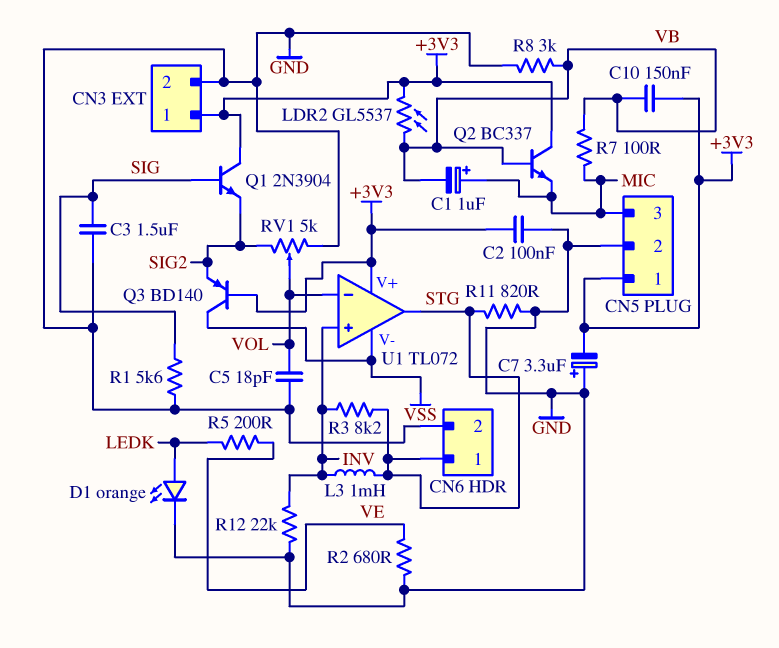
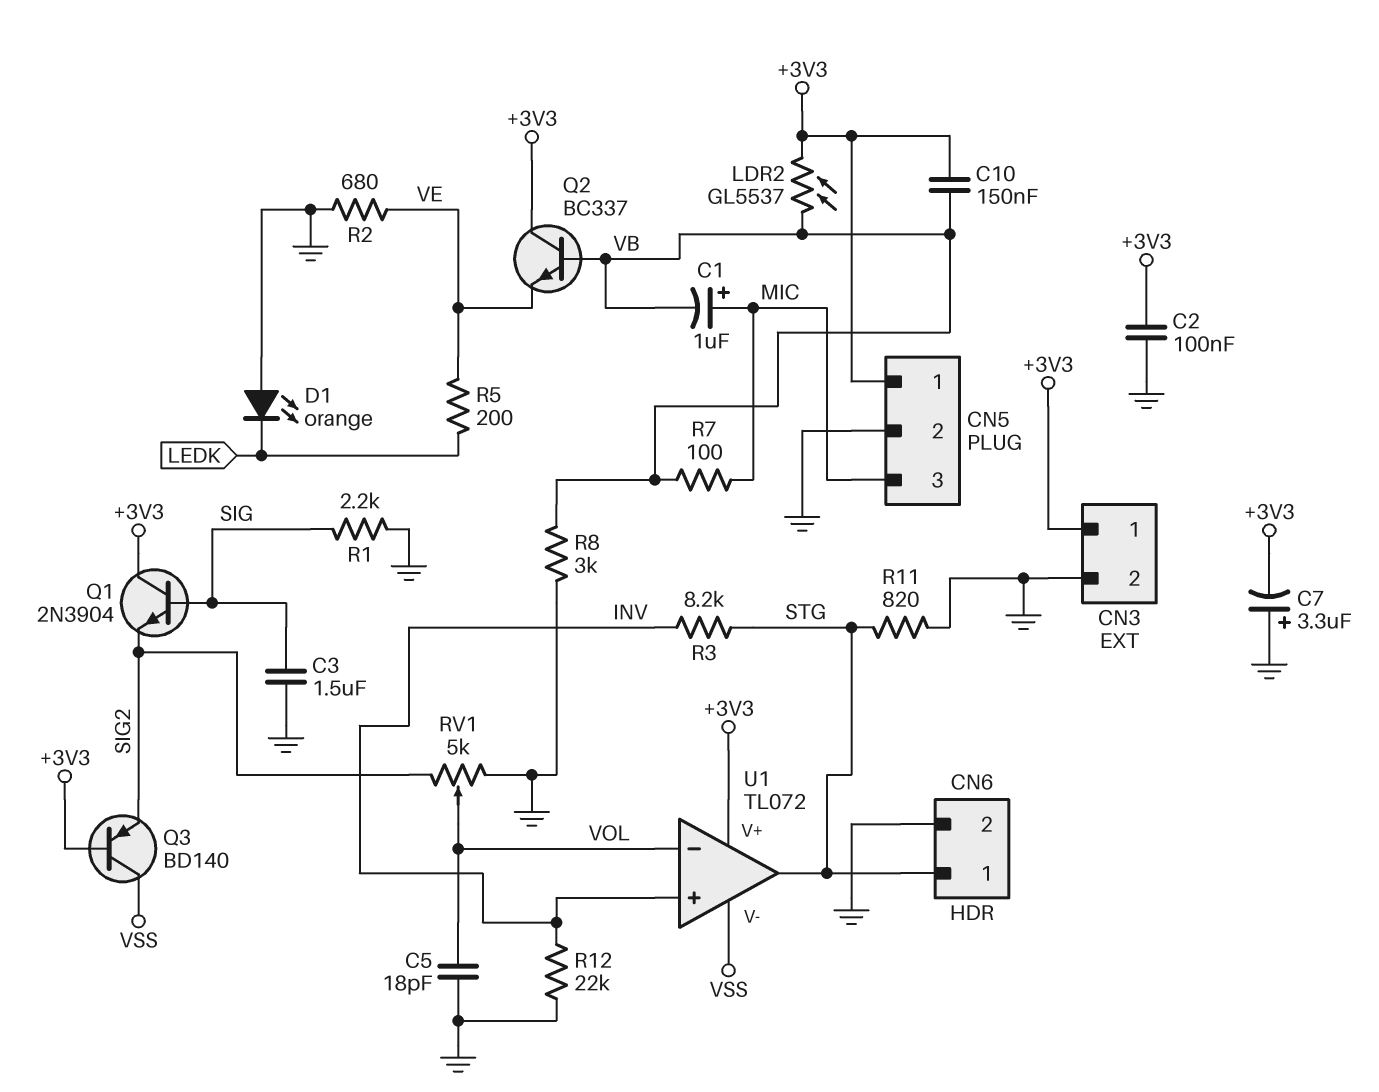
D1: LED orange (A LEDK, K GND) -> LED orange (A GND, K LEDK)
L3: 1mH (INV, STG) -> none
Q2: NPN BC337 (B VB, C +3V3, E MIC) -> NPN BC337 (B VB, C +3V3, E VE)
R1: 5.6k (GND, SIG) -> 2.2k (GND, SIG)

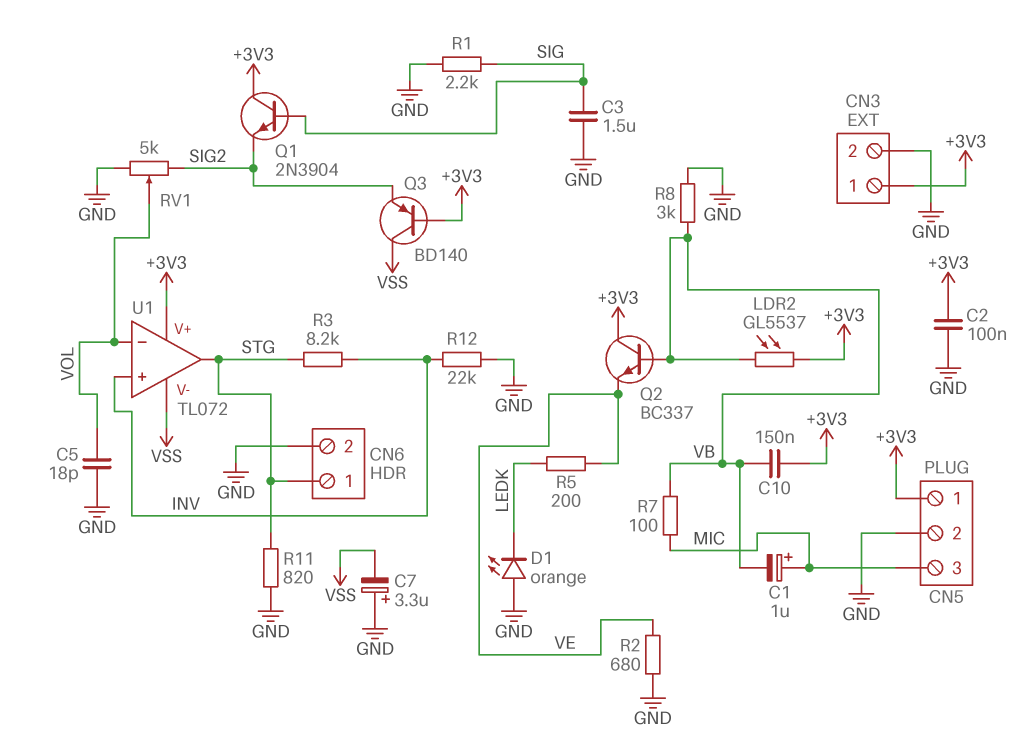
C7: 3.3uF (plus GND, minus +3V3) -> 3.3uF (plus GND, minus VSS)

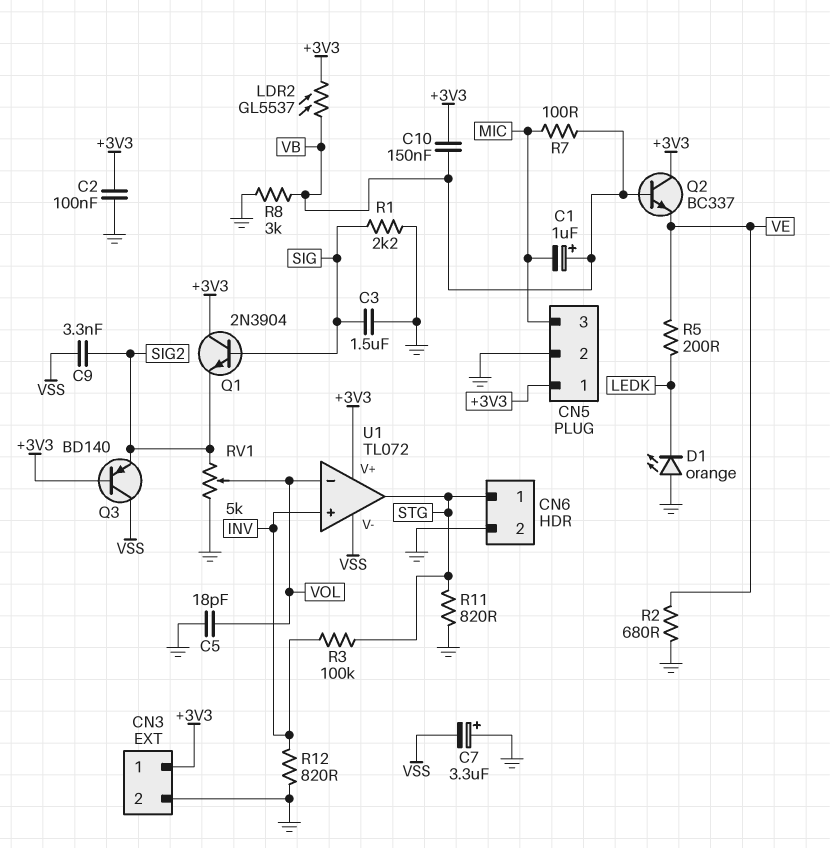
C1: 1uF (plus MIC, minus VB) -> 1uF (plus VB, minus MIC)
C9: none -> 3.3nF (SIG2, VSS)
R3: 8.2k (INV, STG) -> 100k (INV, STG)
R12: 22k (GND, INV) -> 820 (GND, INV)

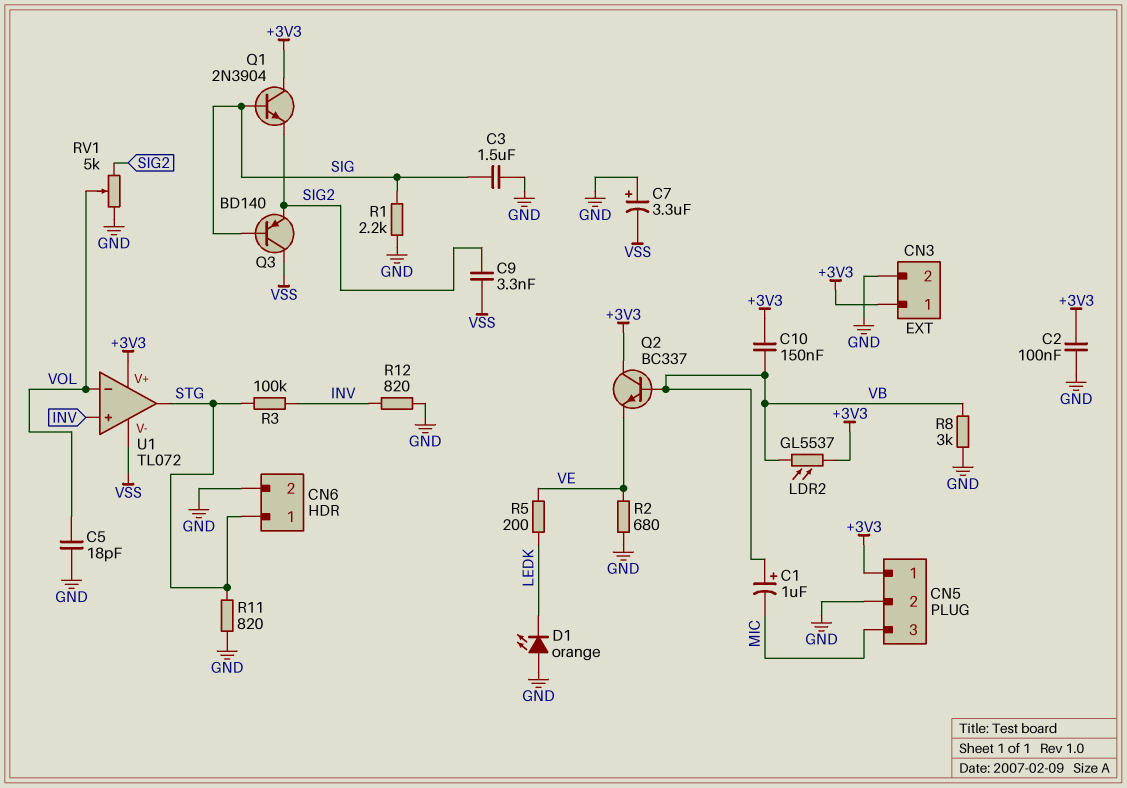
Q3: PNP BD140 (B +3V3, C VSS, E SIG2) -> PNP BD140 (B SIG, C VSS, E SIG2)
R7: 100 (MIC, VB) -> none

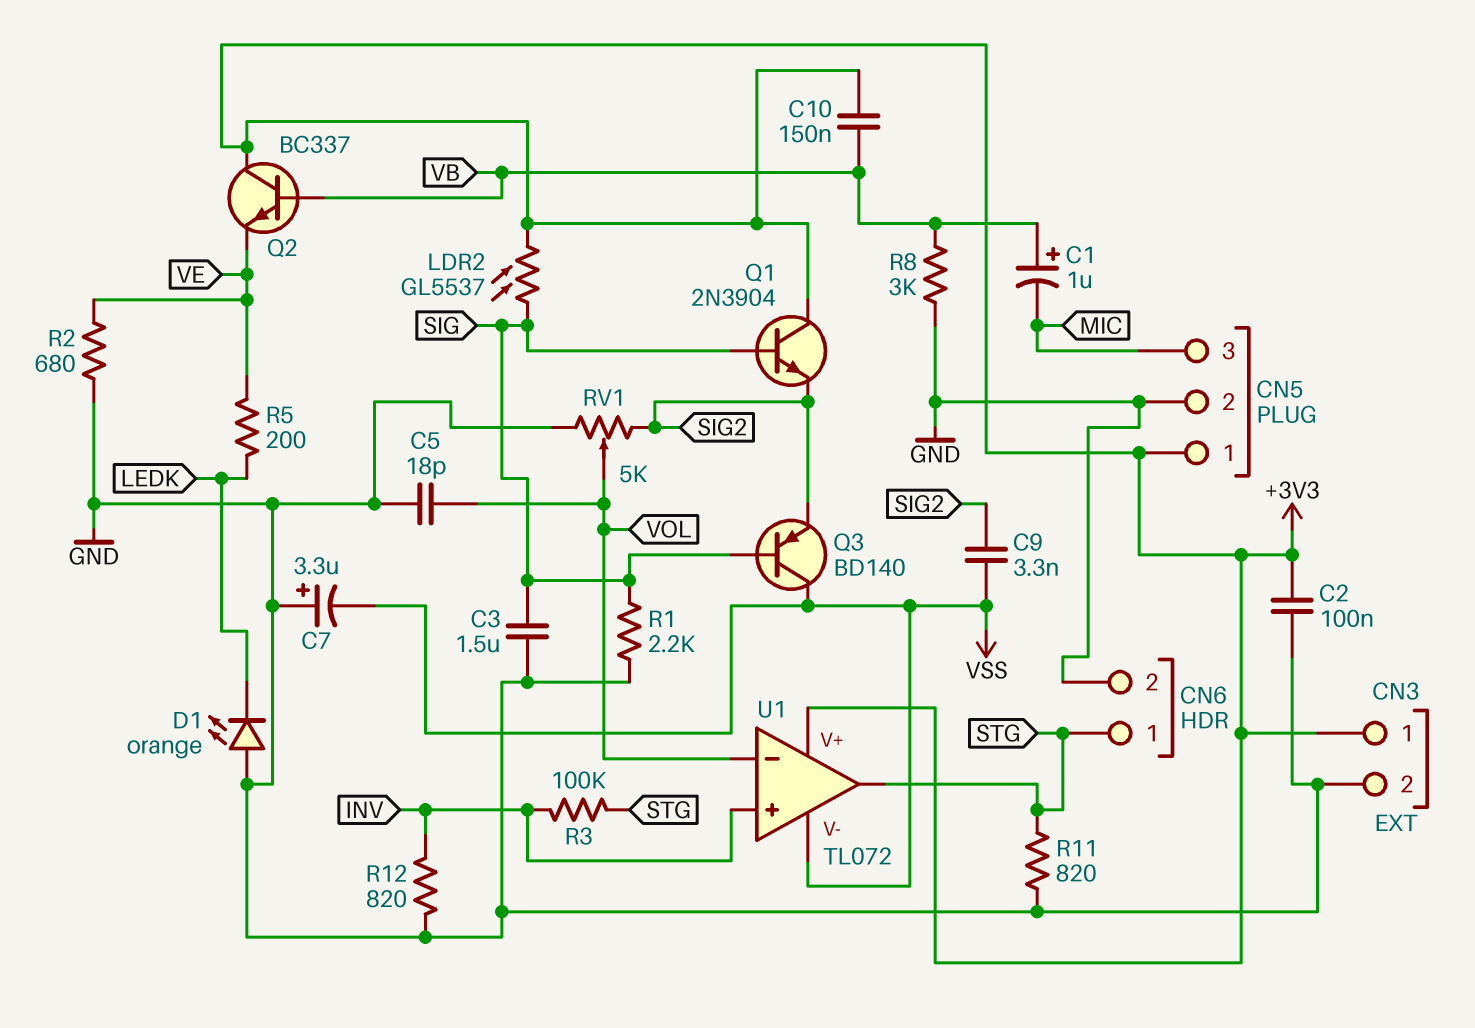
LDR2: GL5537 (+3V3, VB) -> GL5537 (+3V3, SIG)

